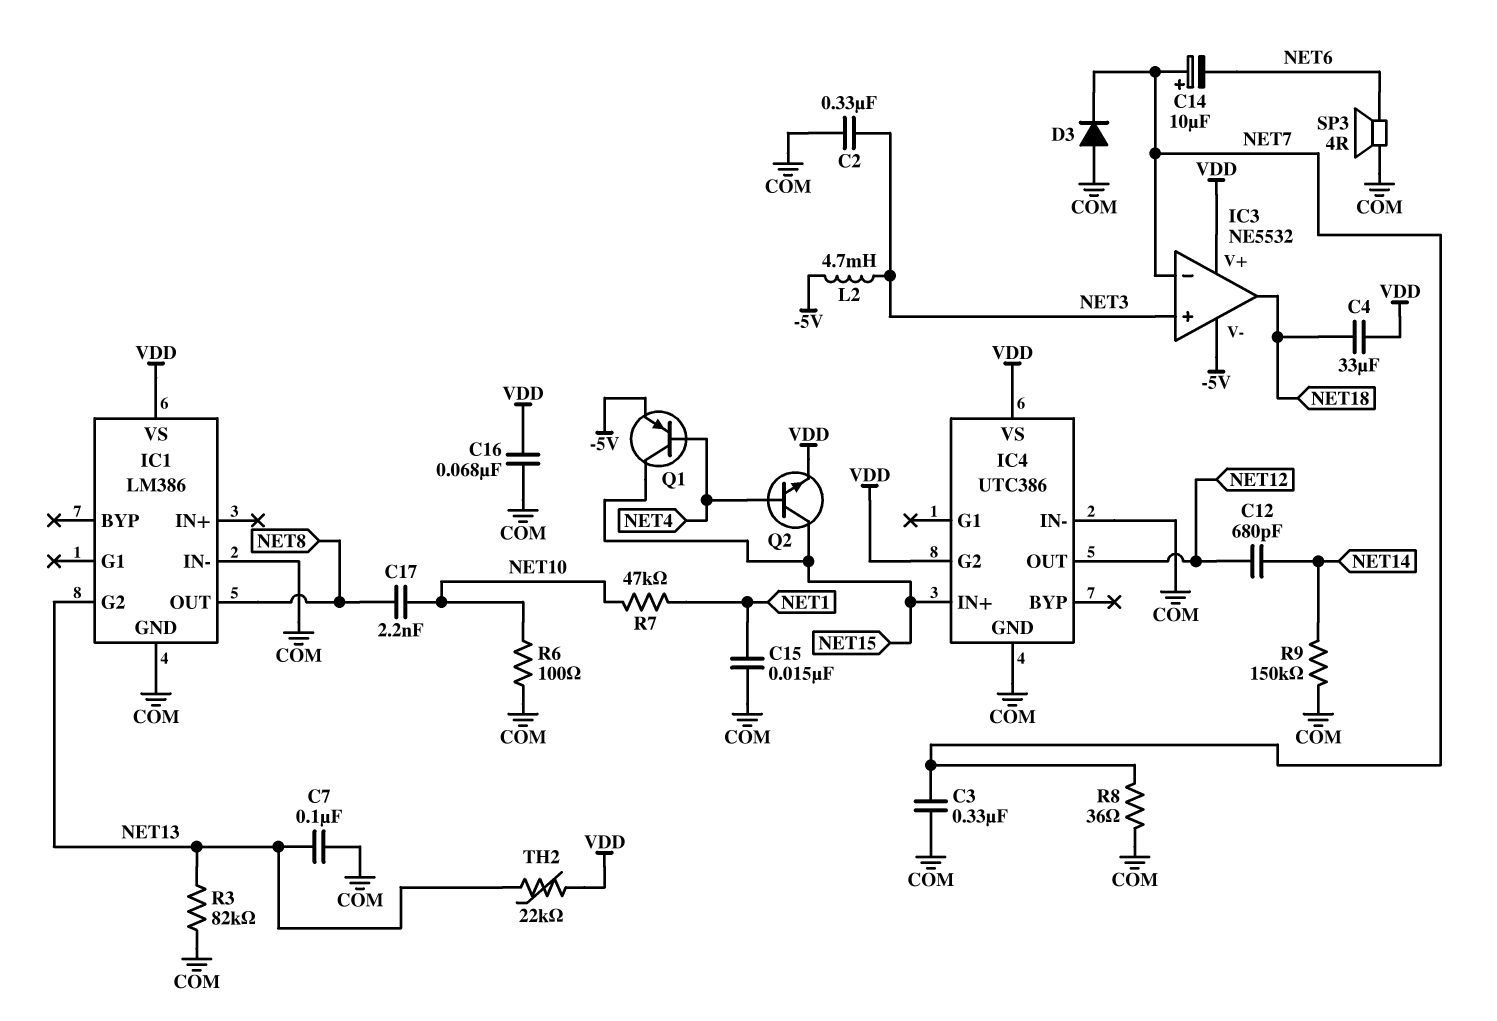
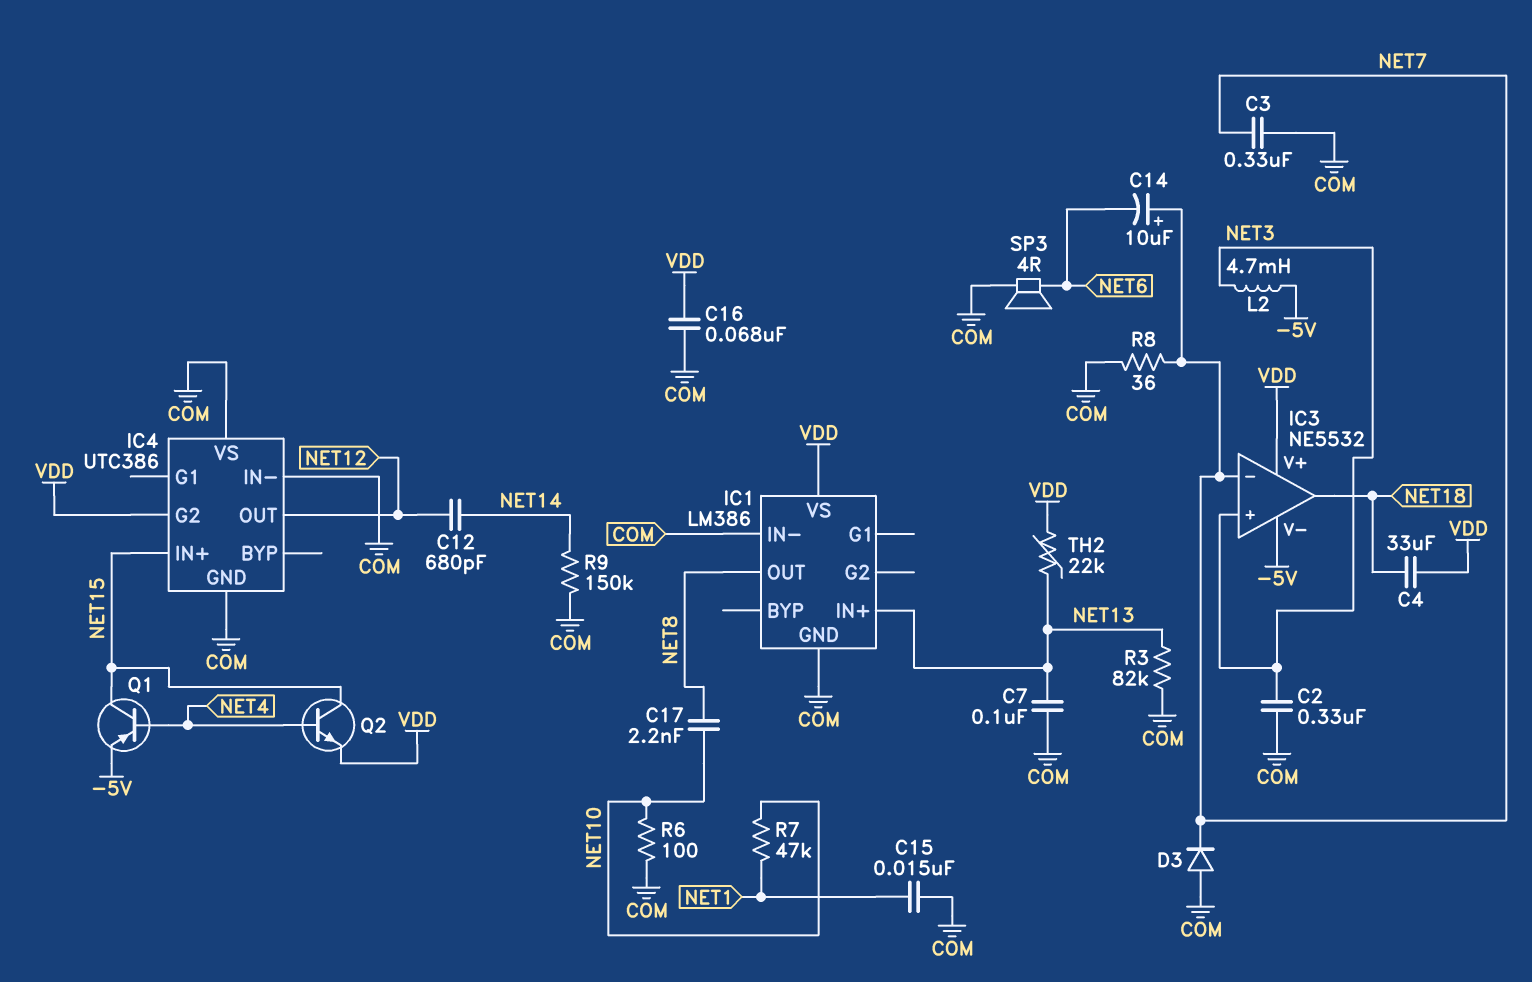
IC1 pin G2: NET13 -> none
IC1 pin IN+: none -> NET13
IC4 pin VS: VDD -> COM

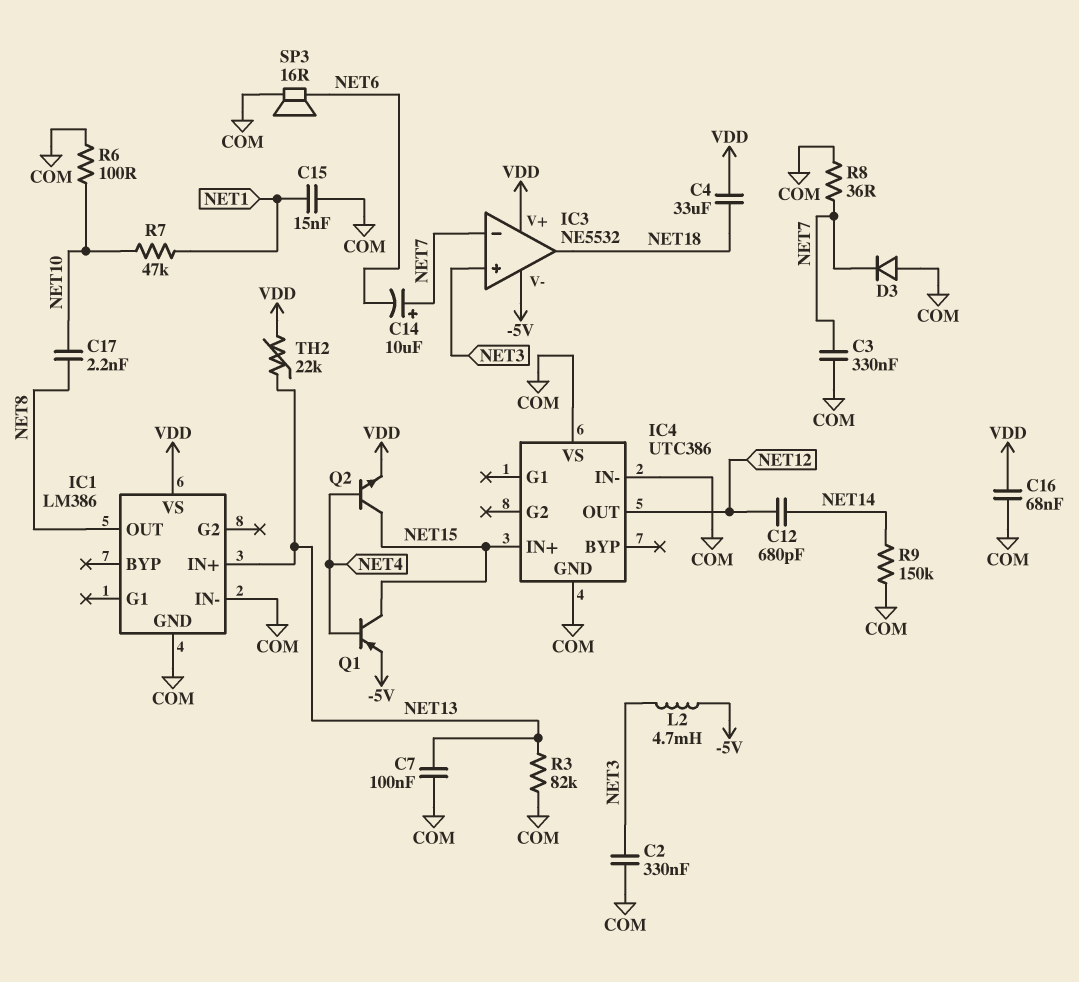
IC4 pin G2: VDD -> none
SP3: speaker 4R (COM, NET6) -> speaker 16R (COM, NET6)

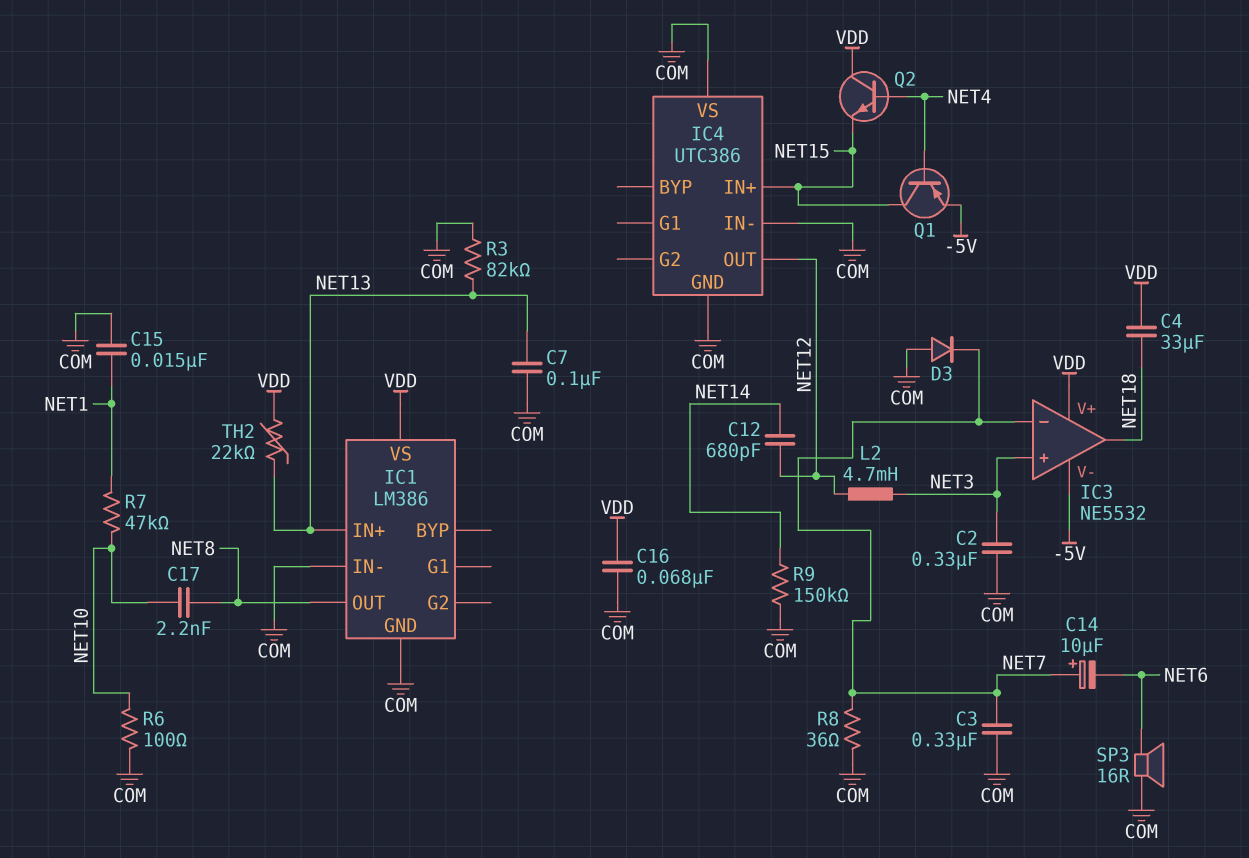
L2: 4.7mH (-5V, NET3) -> 4.7mH (NET3, NET12)
Q2: NPN (B NET4, C NET15, E VDD) -> NPN (B NET4, C VDD, E NET15)

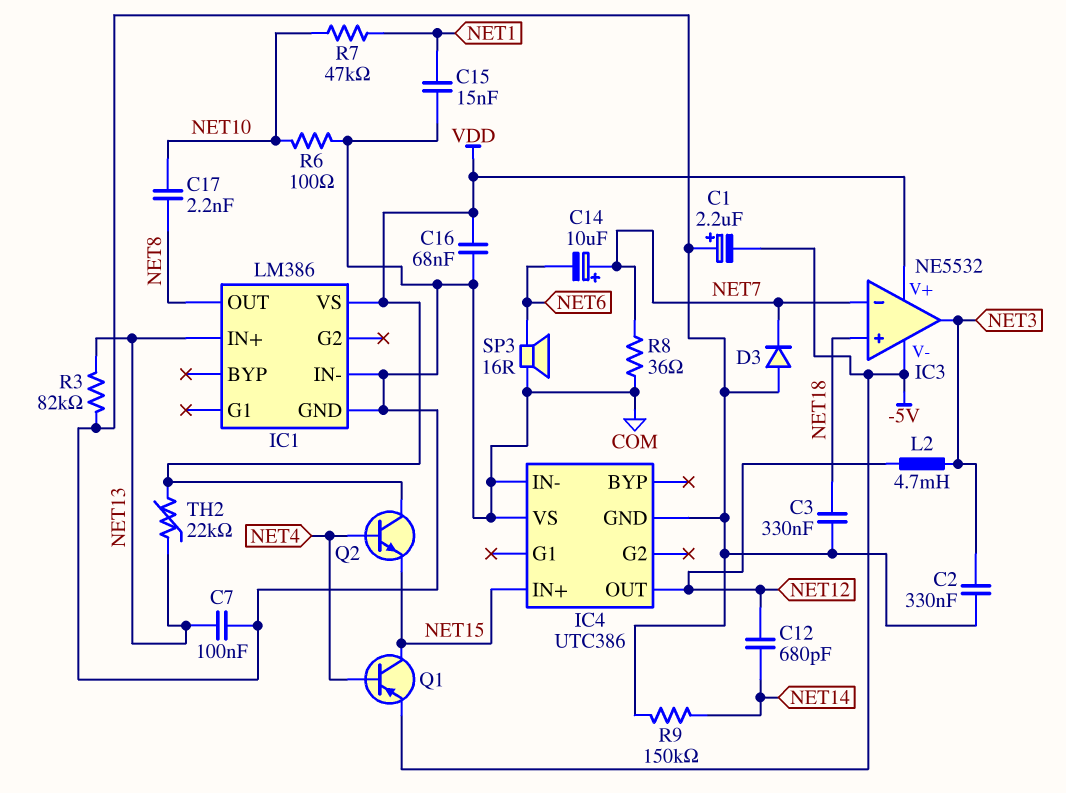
C1: none -> 2.2uF (plus COM, minus -5V)
C3: 330nF (COM, NET7) -> 330nF (COM, NET18)
C4: 33uF (NET18, VDD) -> none
IC3 pin in+: NET3 -> NET18
IC3 pin out: NET18 -> NET3

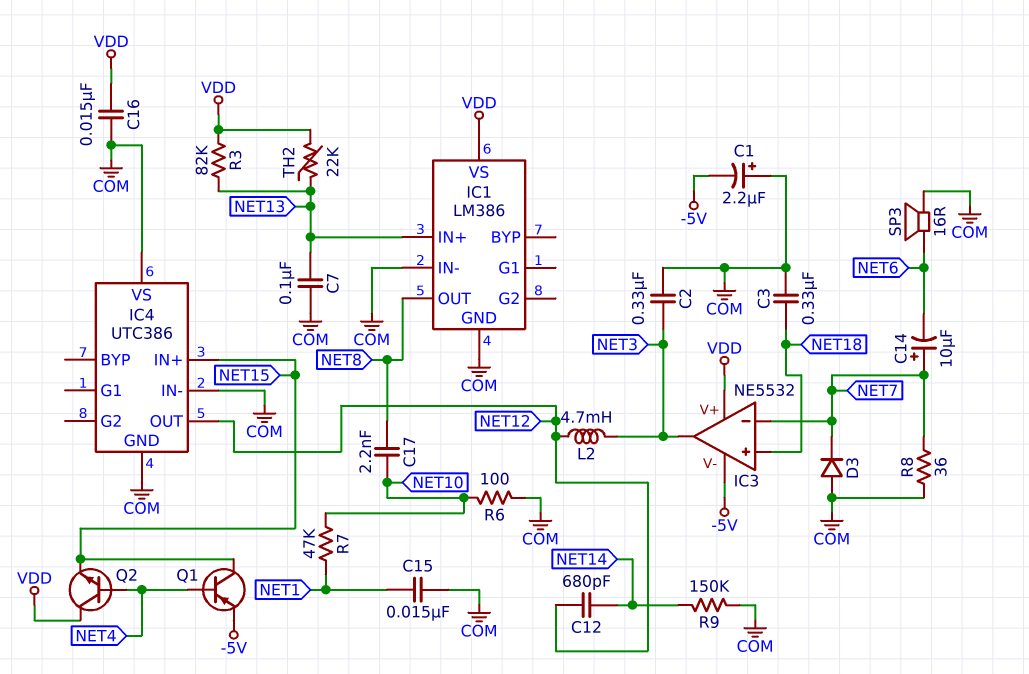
C16: 68nF (COM, VDD) -> 15nF (COM, VDD)
R3: 82k (COM, NET13) -> 82k (NET13, VDD)

